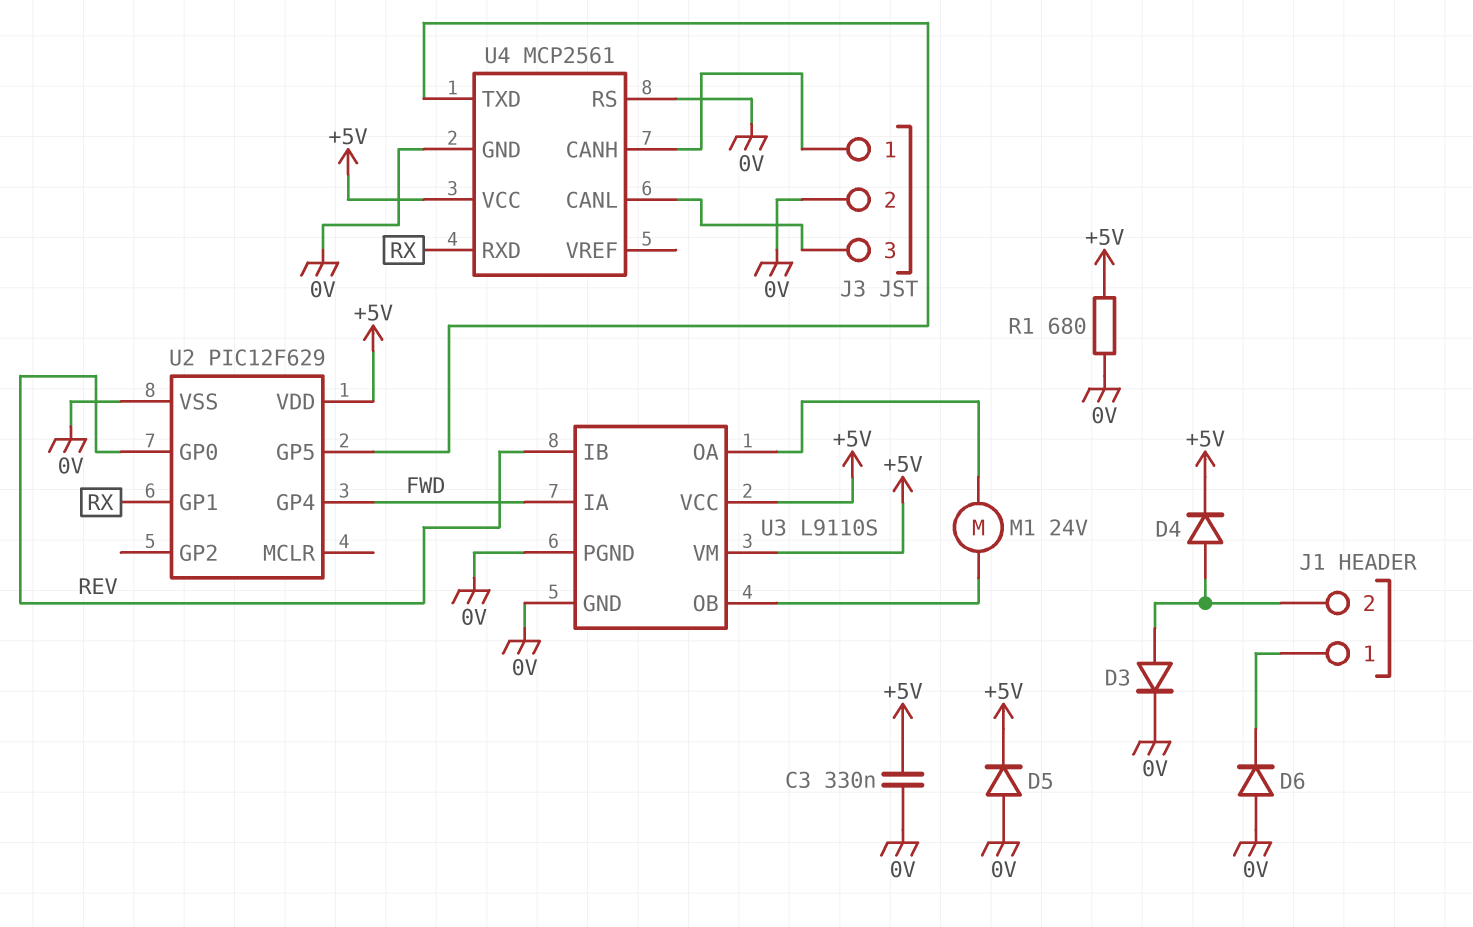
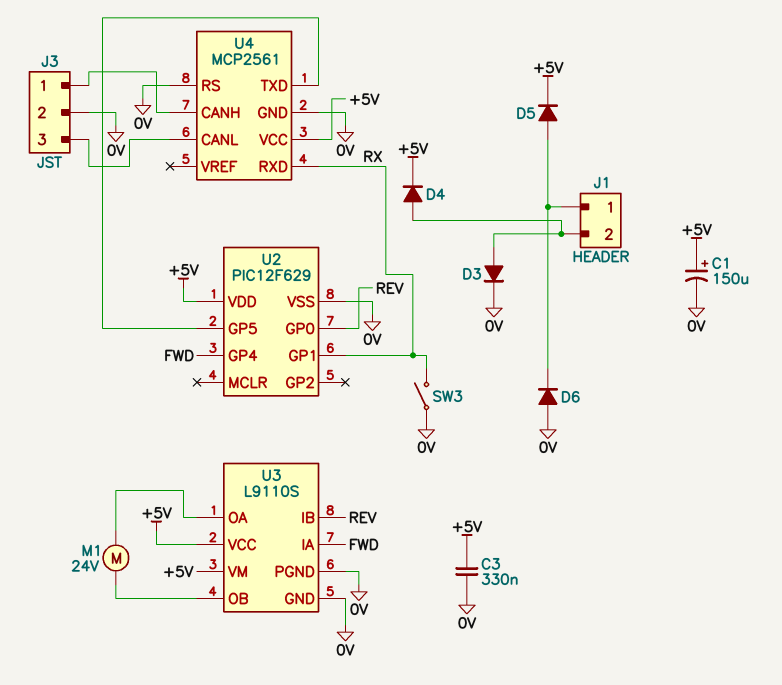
C1: none -> 150uF (plus +5V, minus 0V)
D5: diode (A 0V, K +5V) -> diode (A J1/1, K +5V)
R1: 680 (+5V, 0V) -> none
SW3: none -> switch (0V, RX)

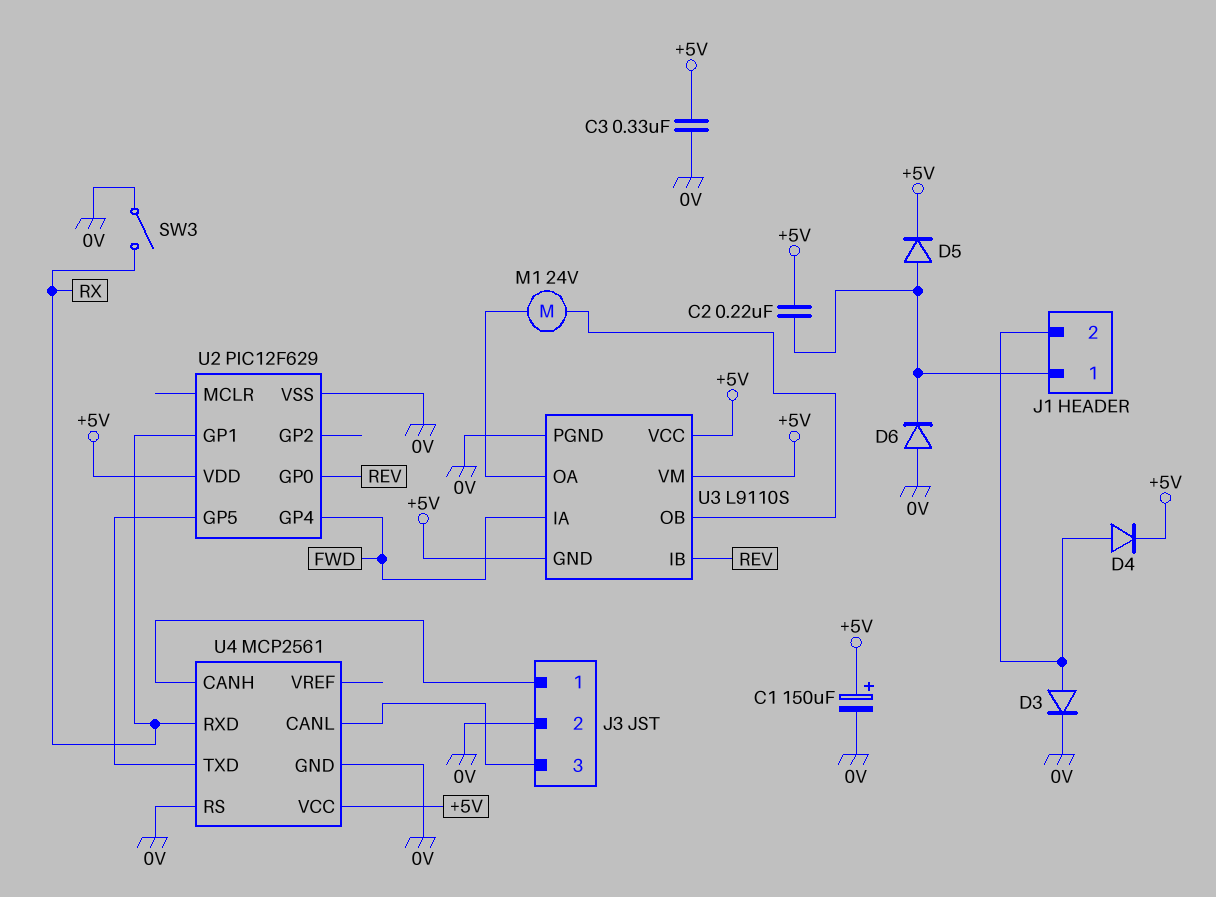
C2: none -> 220nF (+5V, J1/1)
U3 pin GND: 0V -> +5V

